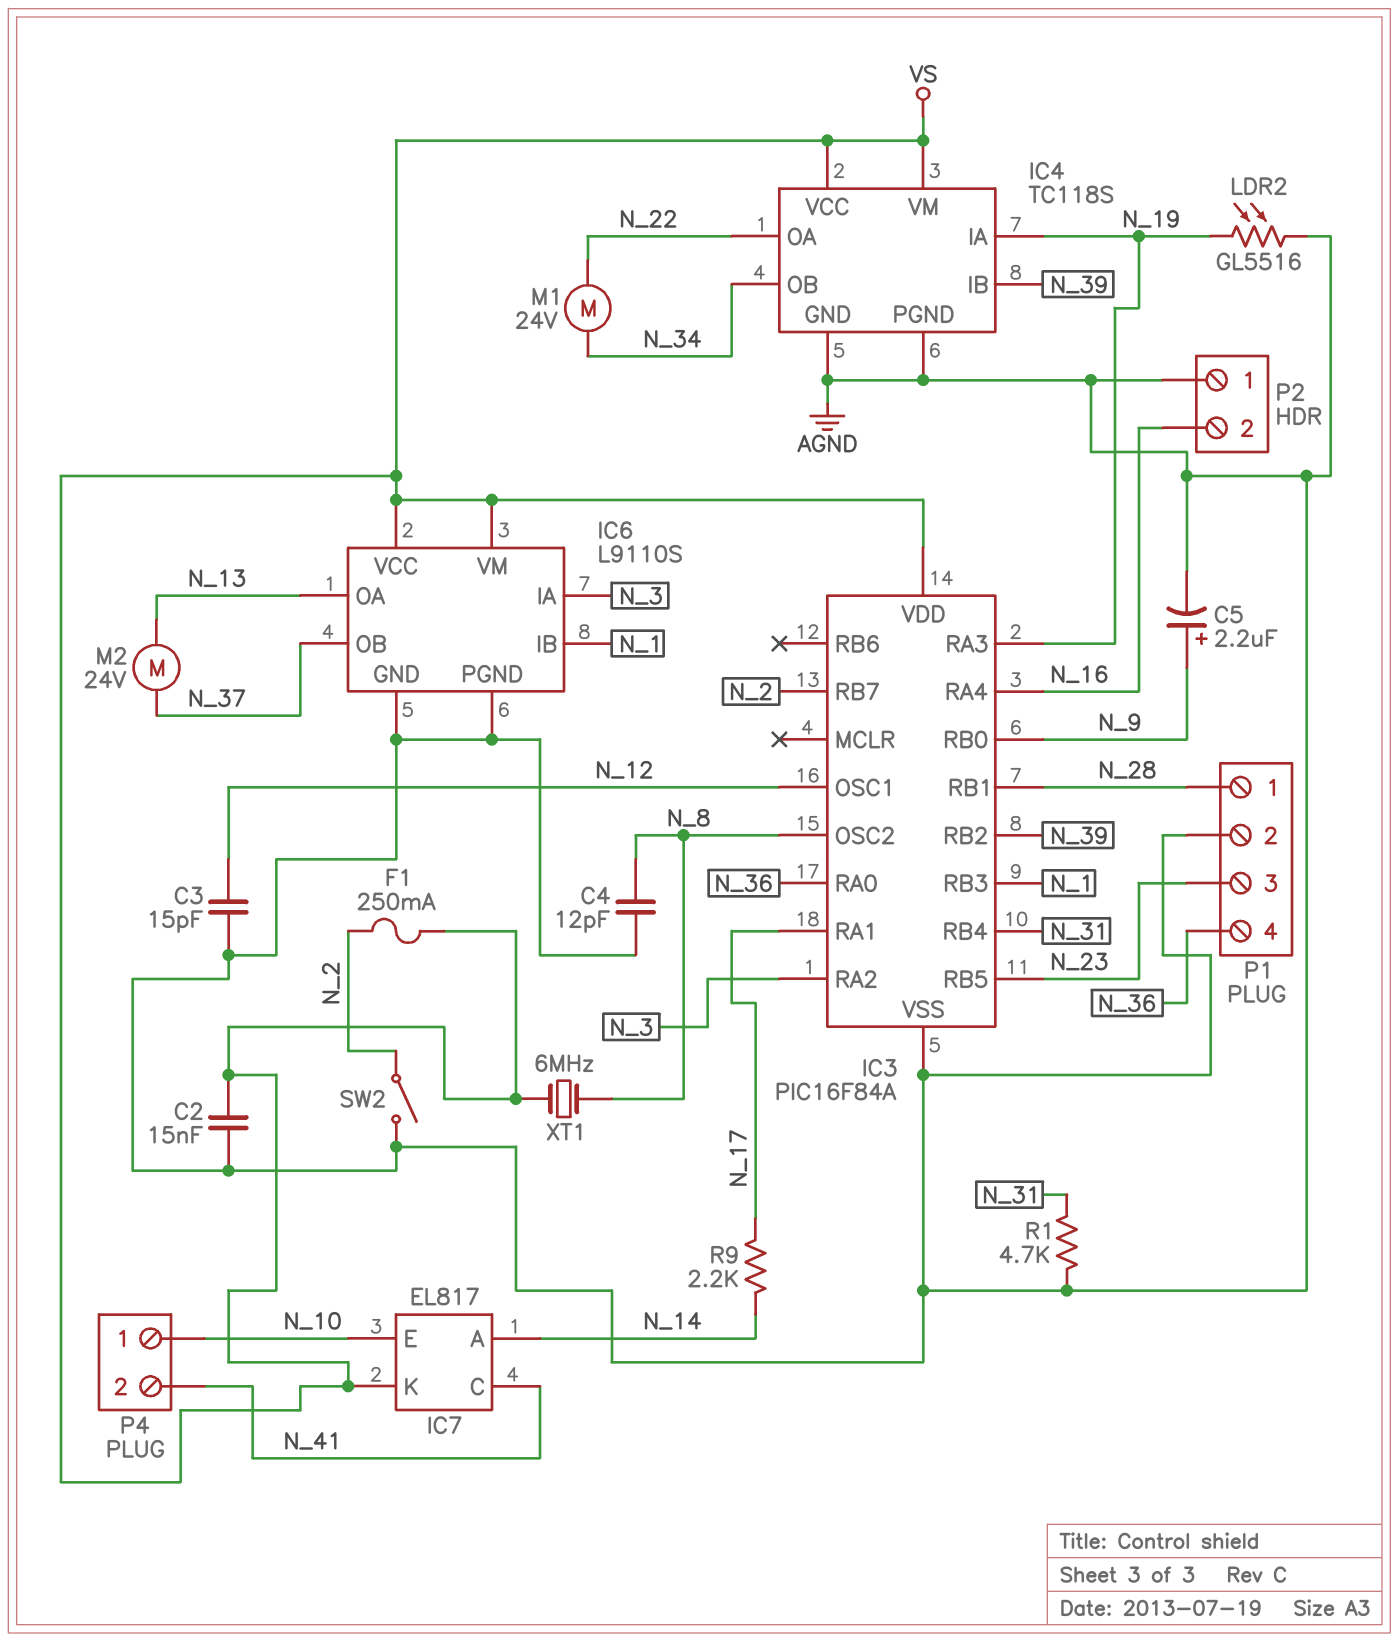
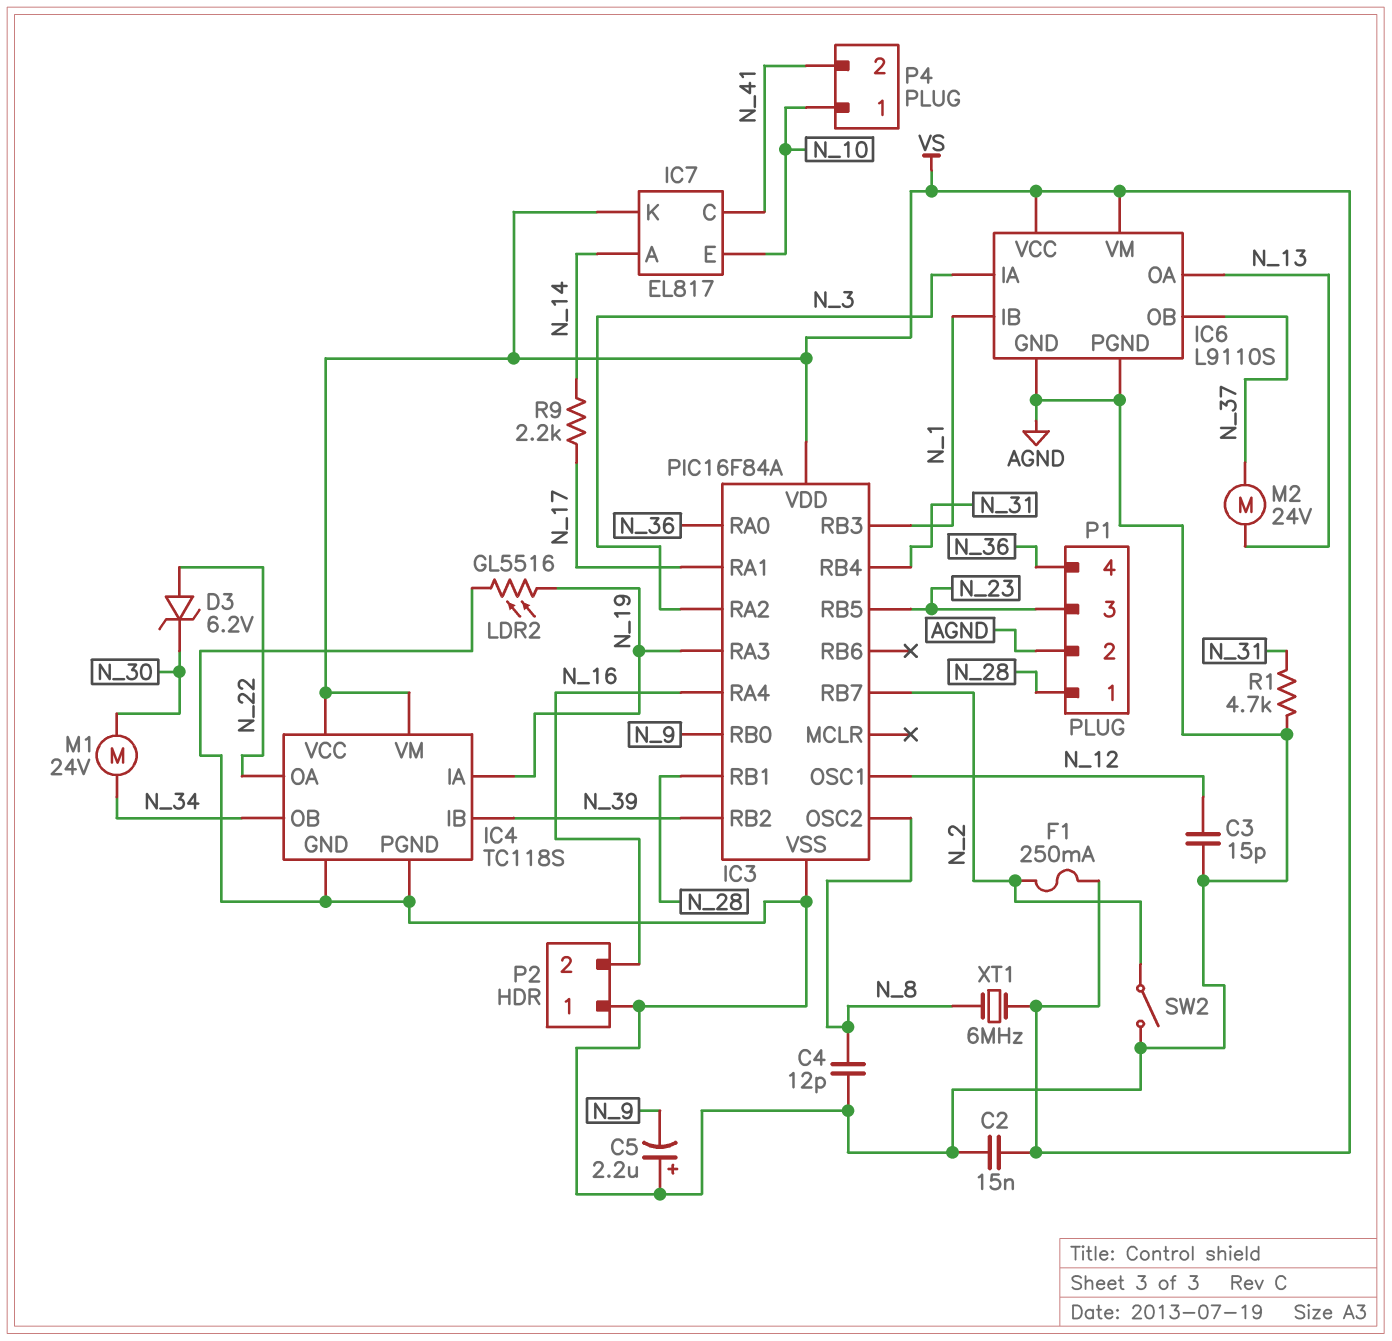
C5: 2.2uF (plus N_9, minus AGND) -> 2.2uF (plus AGND, minus N_9)
D3: none -> zener 6.2V (A N_22, K N_30)
M1: motor 24V (N_22, N_34) -> motor 24V (N_30, N_34)

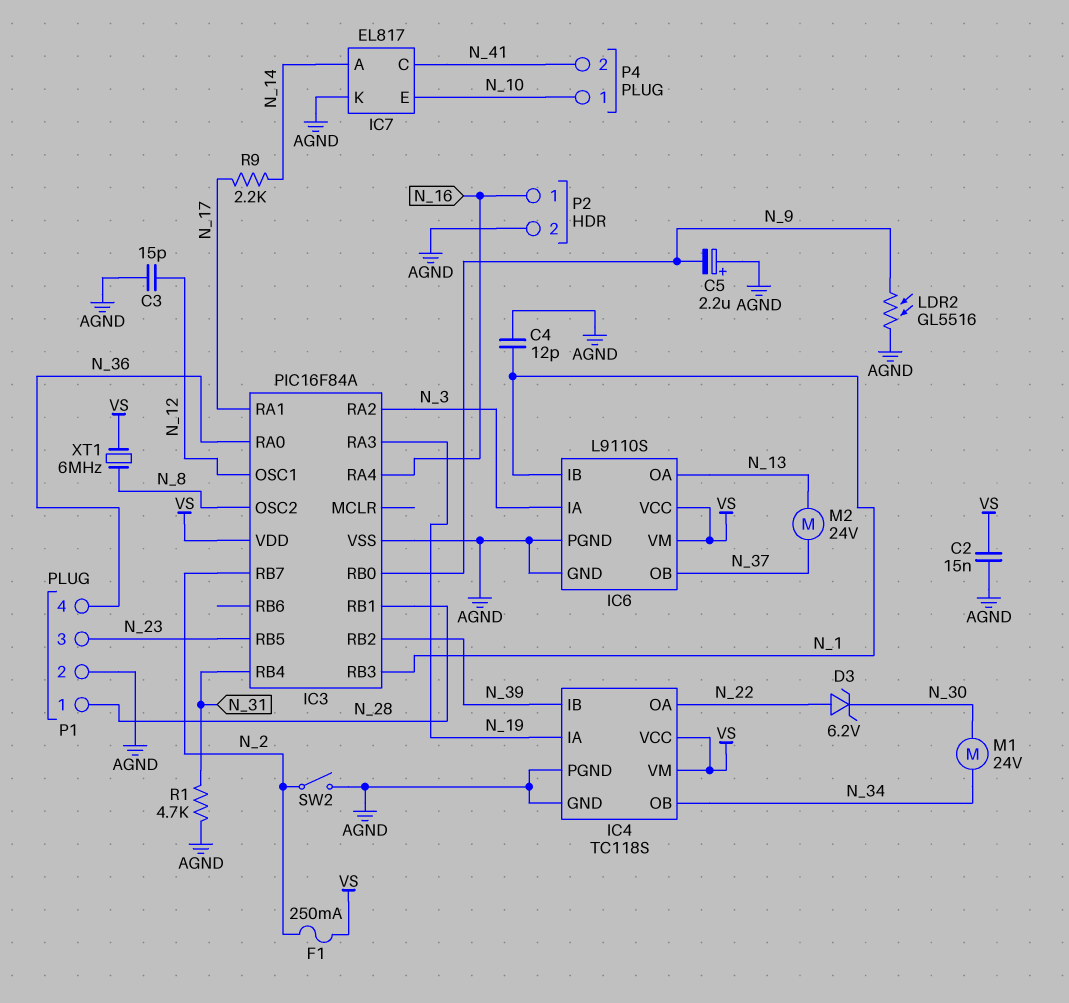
C4: 12pF (AGND, N_8) -> 12pF (AGND, N_1)
IC7 pin K: VS -> AGND
LDR2: GL5516 (AGND, N_19) -> GL5516 (AGND, N_9)
P2 pin 1: AGND -> N_16
P2 pin 2: N_16 -> AGND

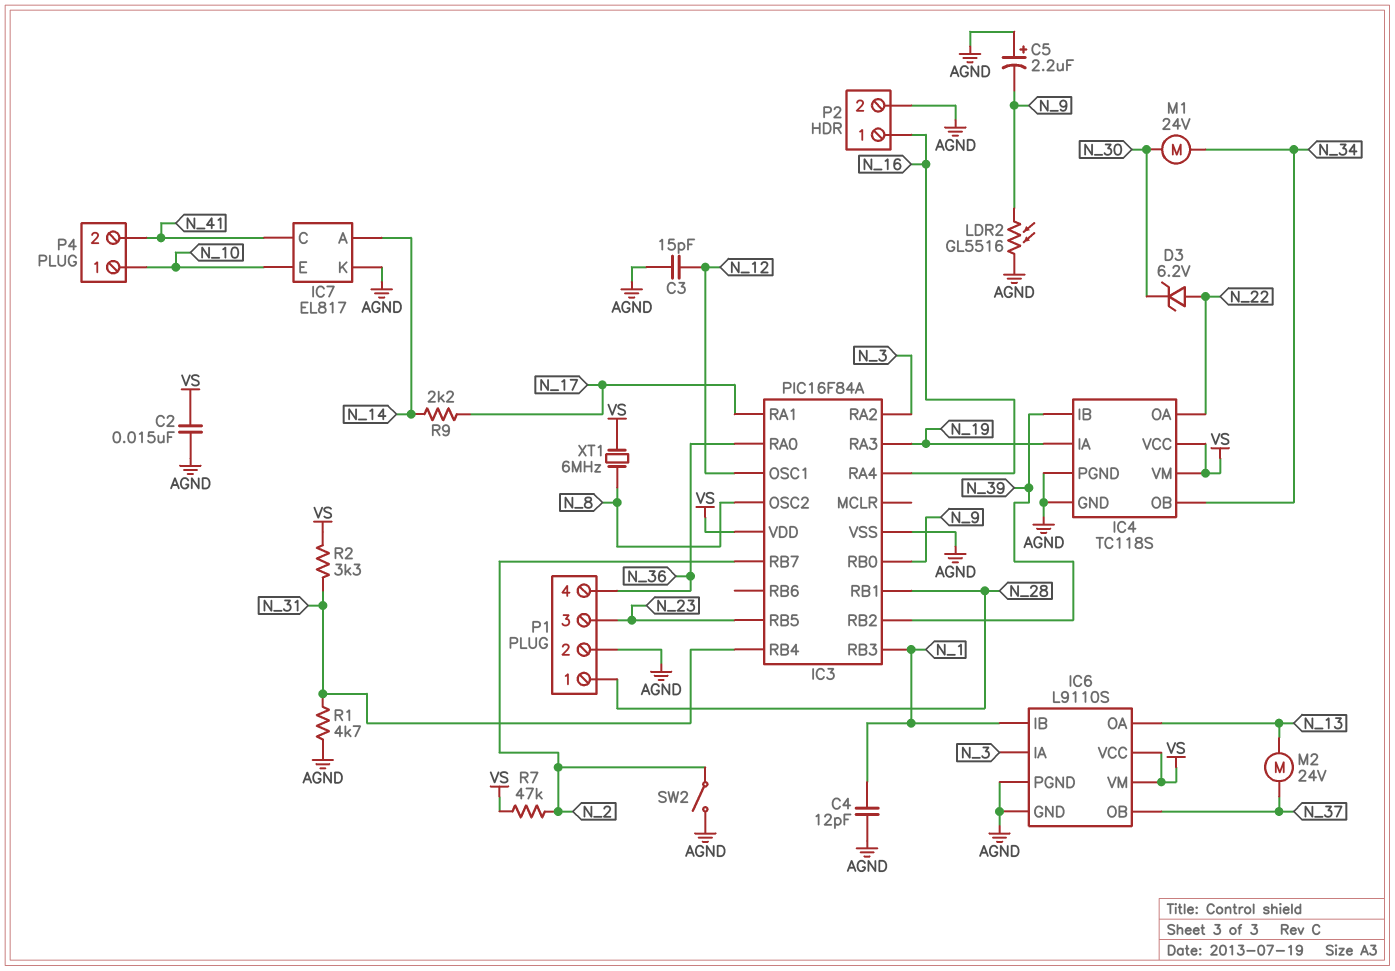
F1: 250mA (N_2, VS) -> none
R2: none -> 3.3k (N_31, VS)
R7: none -> 47k (N_2, VS)

